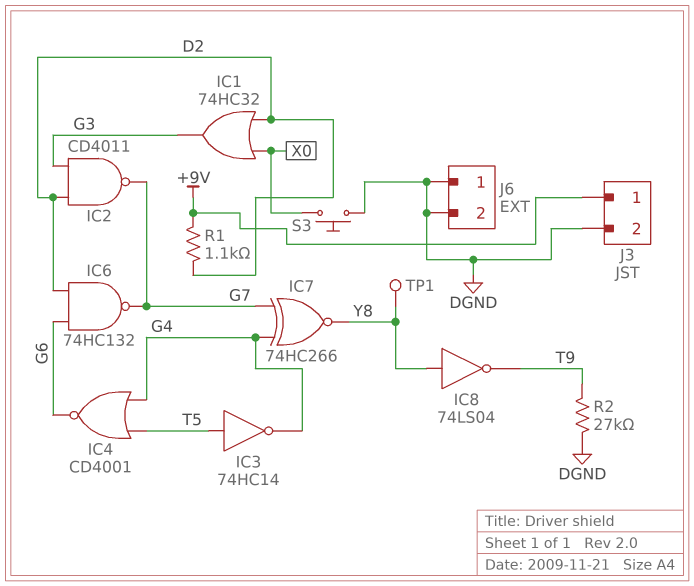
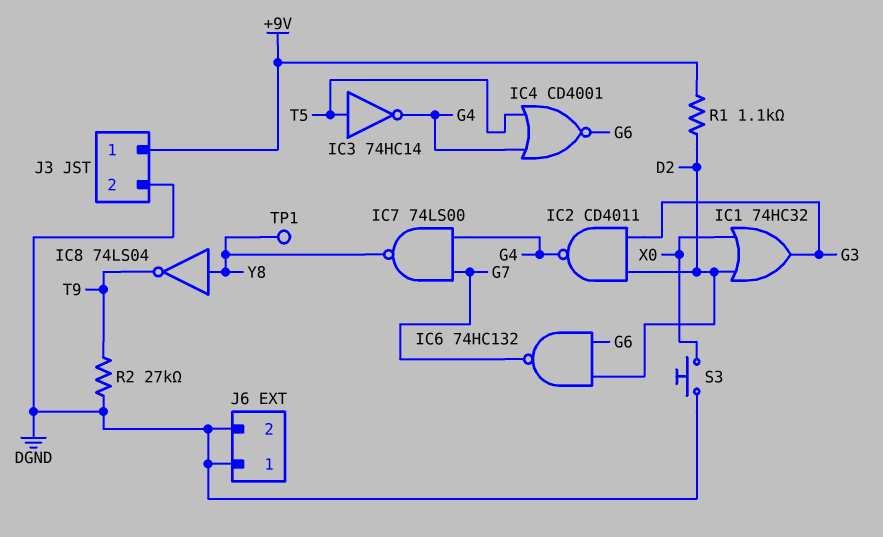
IC2: NAND CD4011 (in D2, in G3, out G7) -> NAND CD4011 (in D2, in G3, out G4)
IC7: XNOR 74HC266 (in G4, in G7, out Y8) -> NAND 74LS00 (in G4, in G7, out Y8)

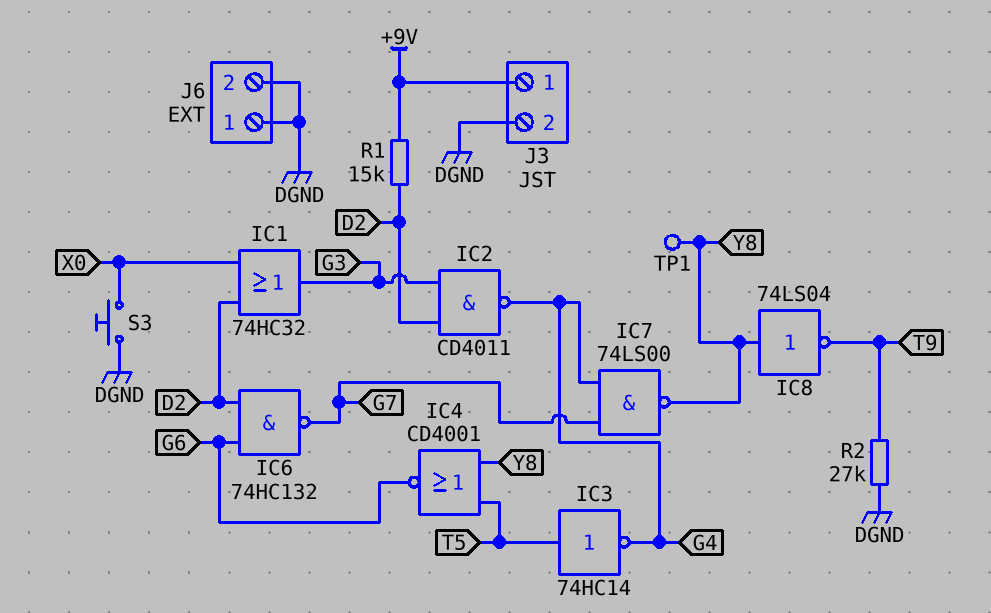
IC4: NOR CD4001 (in G4, in T5, out G6) -> NOR CD4001 (in T5, in Y8, out G6)
R1: 1.1k (+9V, D2) -> 15k (+9V, D2)

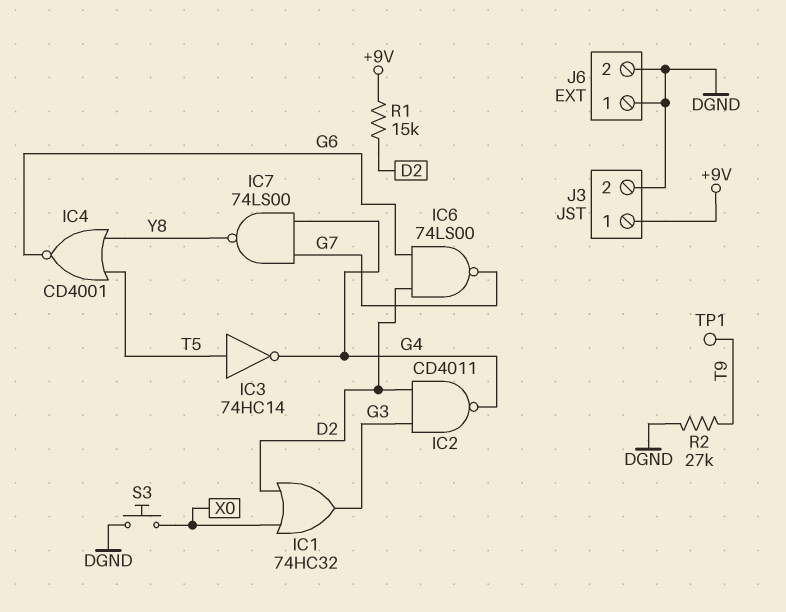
IC6: NAND 74HC132 (in D2, in G6, out G7) -> NAND 74LS00 (in D2, in G6, out G7)
IC8: NOT 74LS04 (in Y8, out T9) -> none
TP1: test point (Y8) -> test point (T9)

